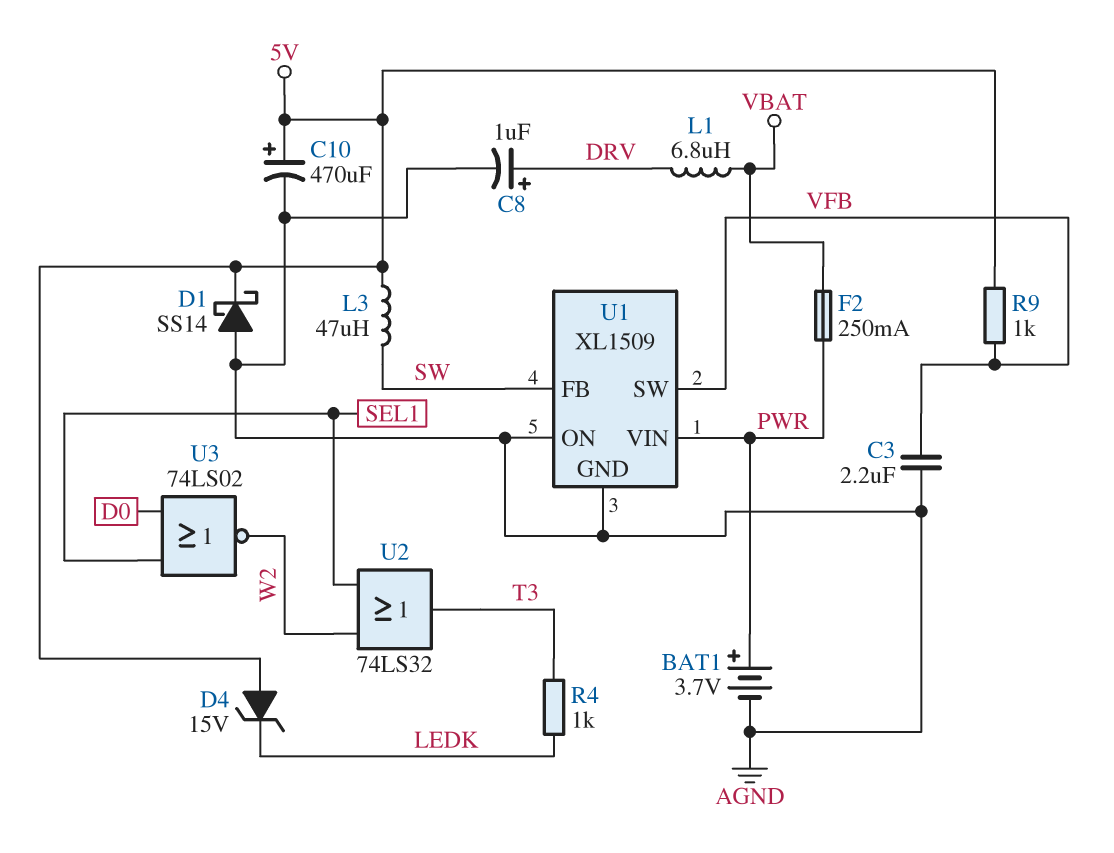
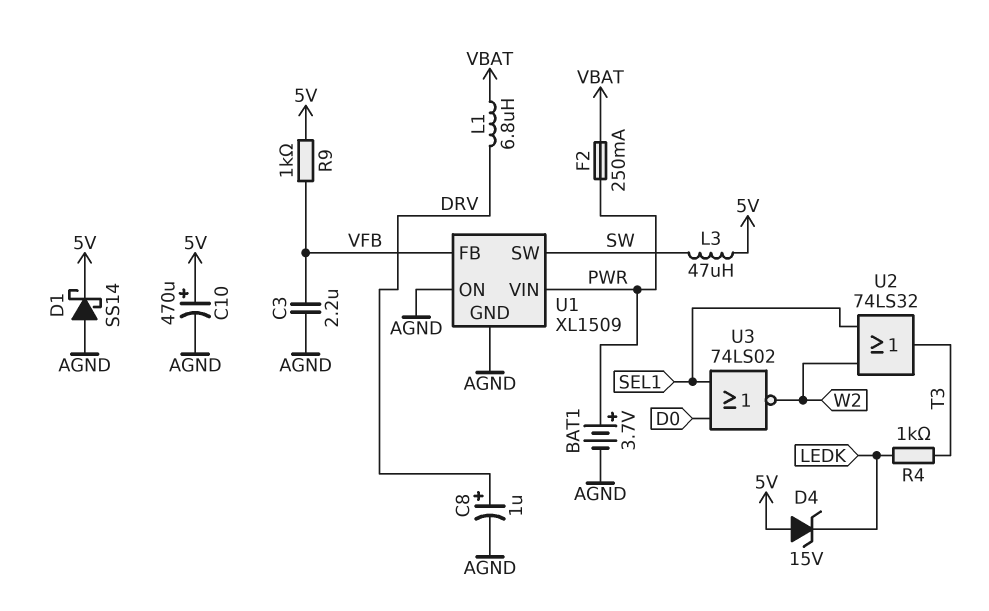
U1 pin FB: SW -> VFB
U1 pin SW: VFB -> SW

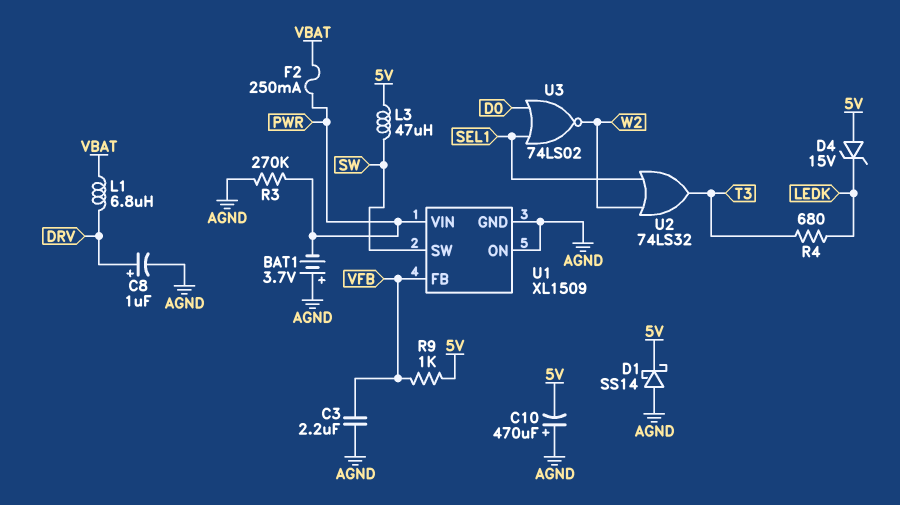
BAT1: 3.7V (plus PWR, minus AGND) -> 3.7V (plus AGND, minus PWR)
C10: 470uF (plus 5V, minus AGND) -> 470uF (plus AGND, minus 5V)
R3: none -> 270k (AGND, PWR)
R4: 1k (LEDK, T3) -> 680 (LEDK, T3)

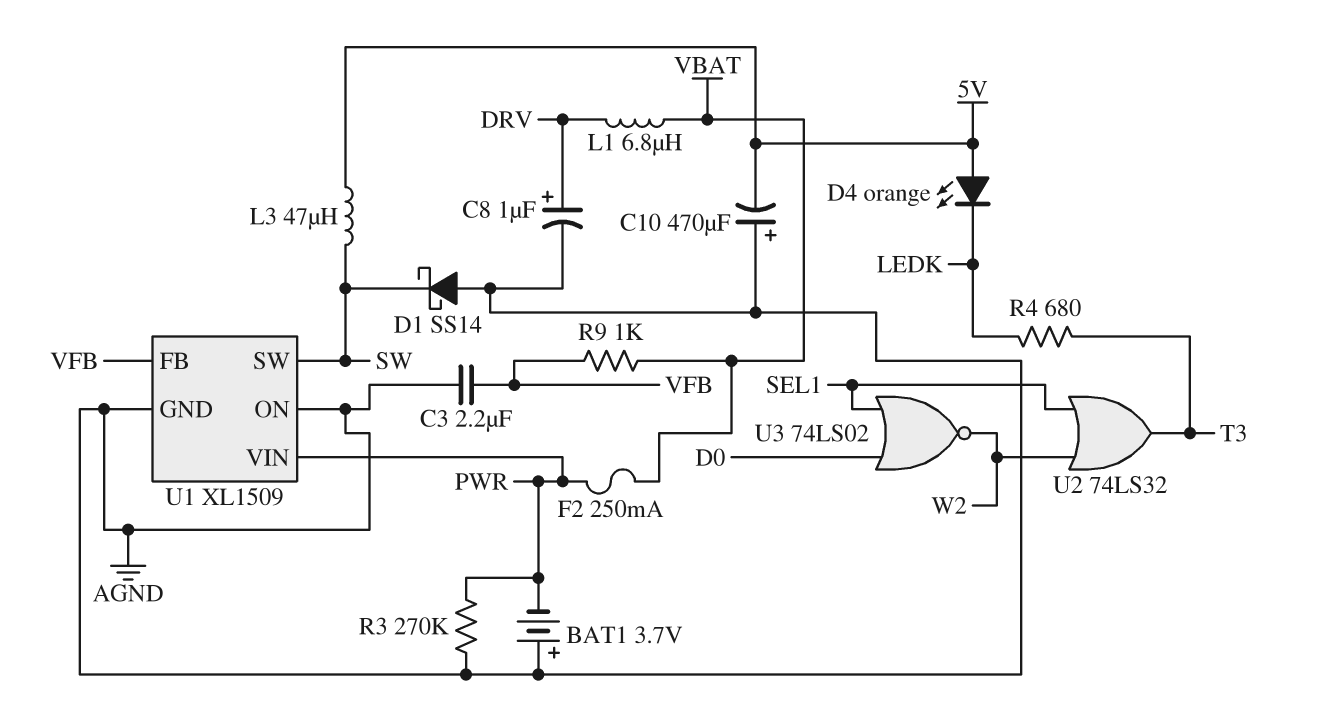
D1: schottky SS14 (A AGND, K 5V) -> schottky SS14 (A AGND, K SW)
D4: zener 15V (A 5V, K LEDK) -> LED orange (A 5V, K LEDK)
R9: 1k (5V, VFB) -> 1k (VBAT, VFB)

